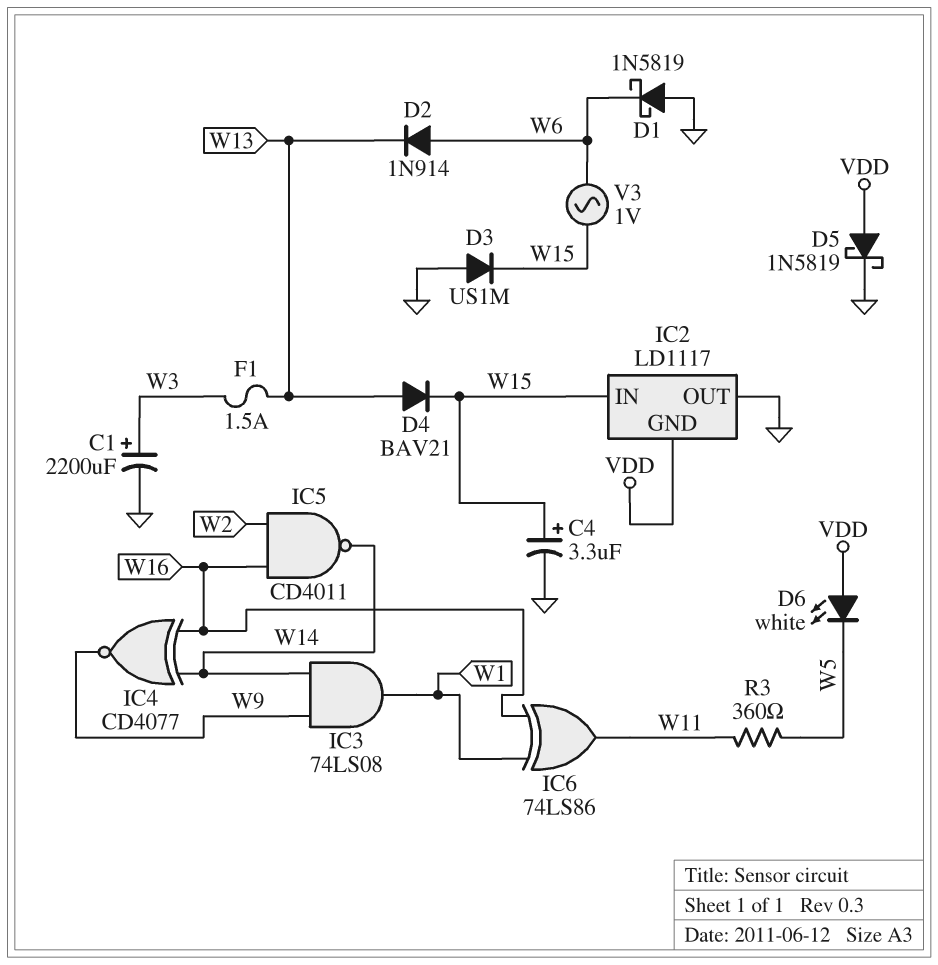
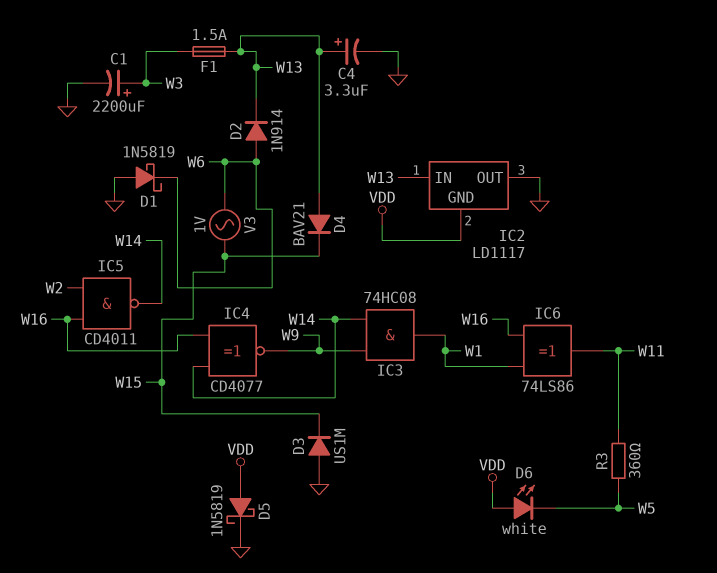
C4: 3.3uF (plus W15, minus GND) -> 3.3uF (plus W13, minus GND)
IC2 pin IN: W15 -> W13
IC3: AND 74LS08 (in W9, in W14, out W1) -> AND 74HC08 (in W9, in W14, out W1)

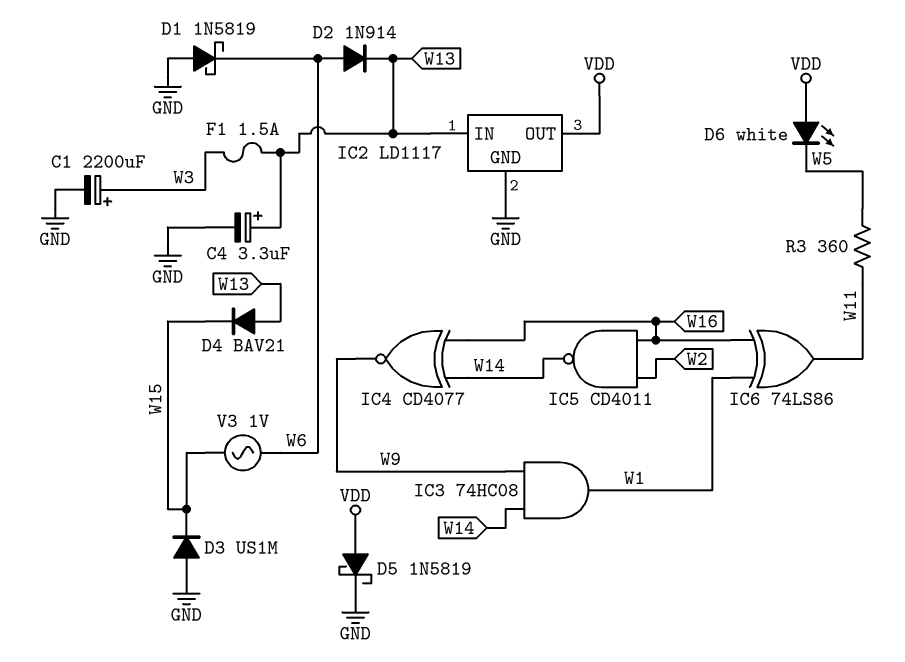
IC2 pin GND: VDD -> GND
IC2 pin OUT: GND -> VDD

